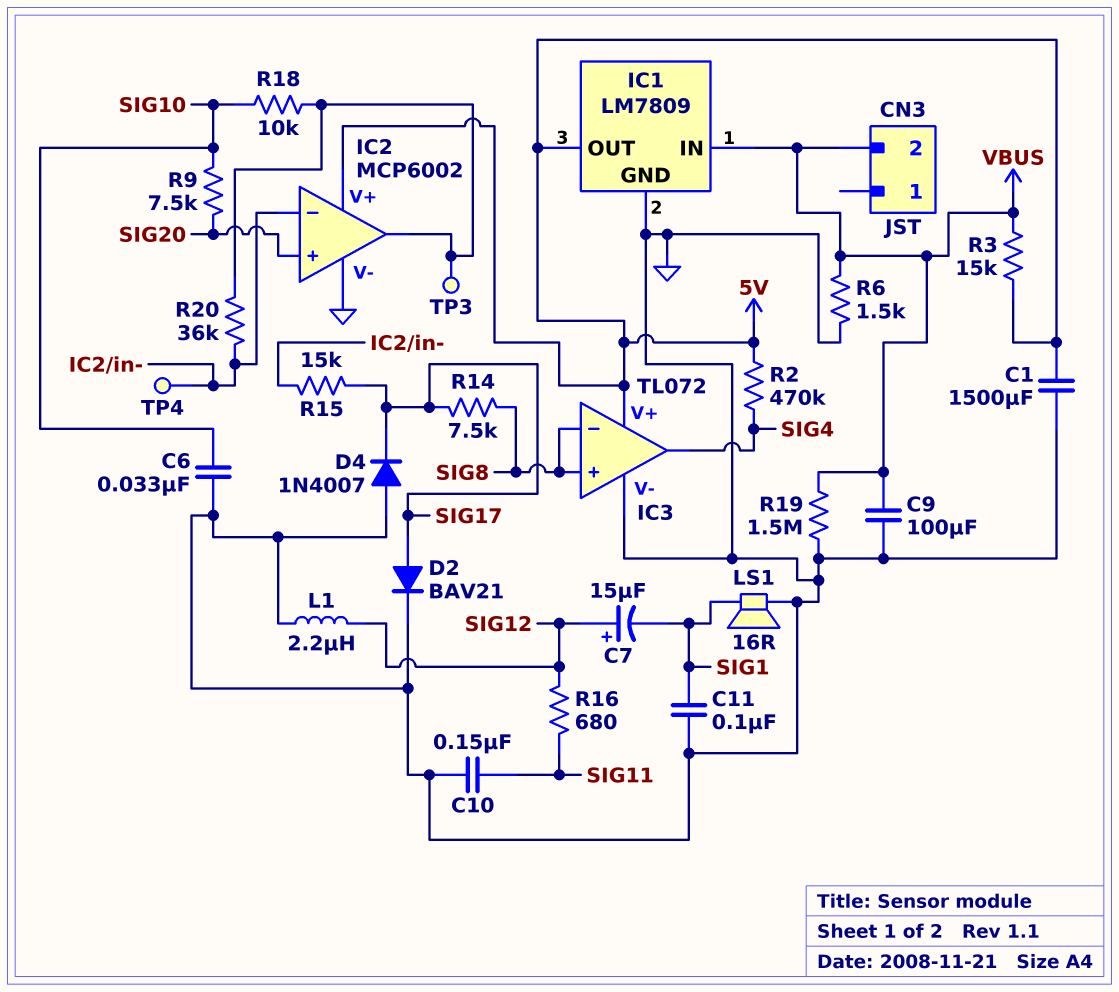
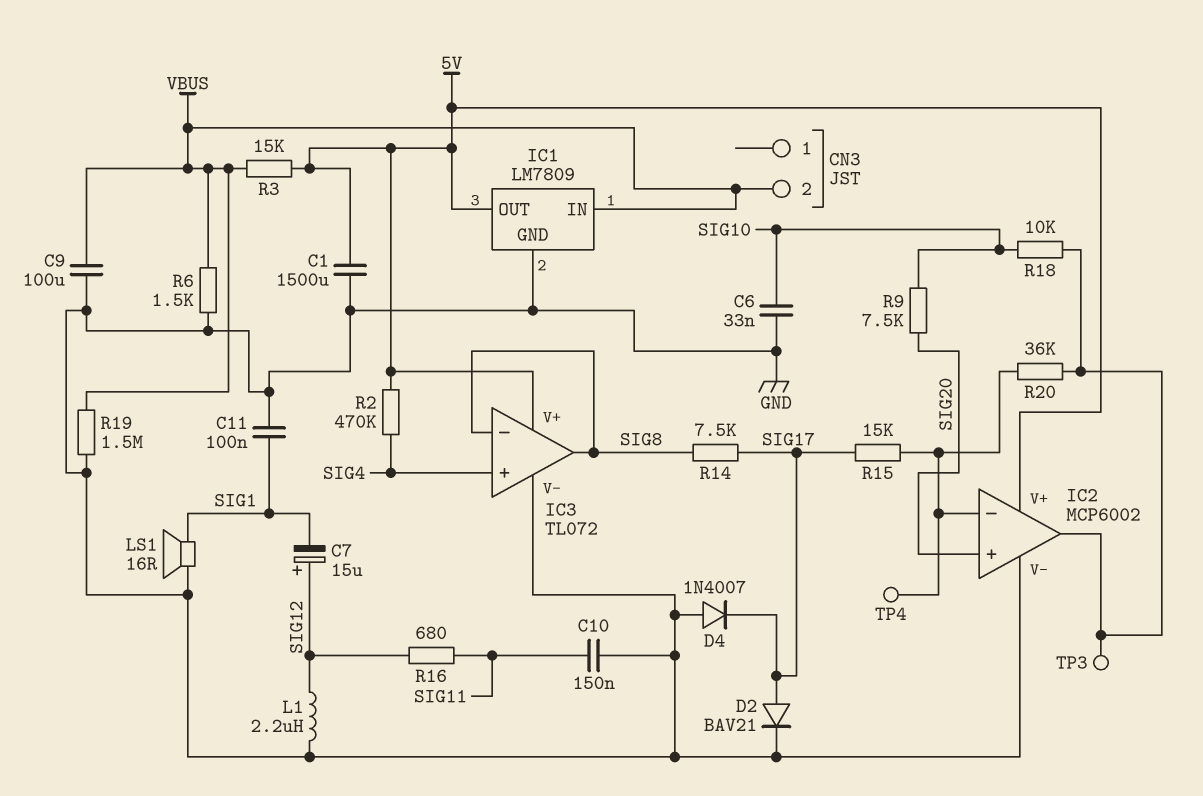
IC3 pin in+: SIG8 -> SIG4
IC3 pin out: SIG4 -> SIG8

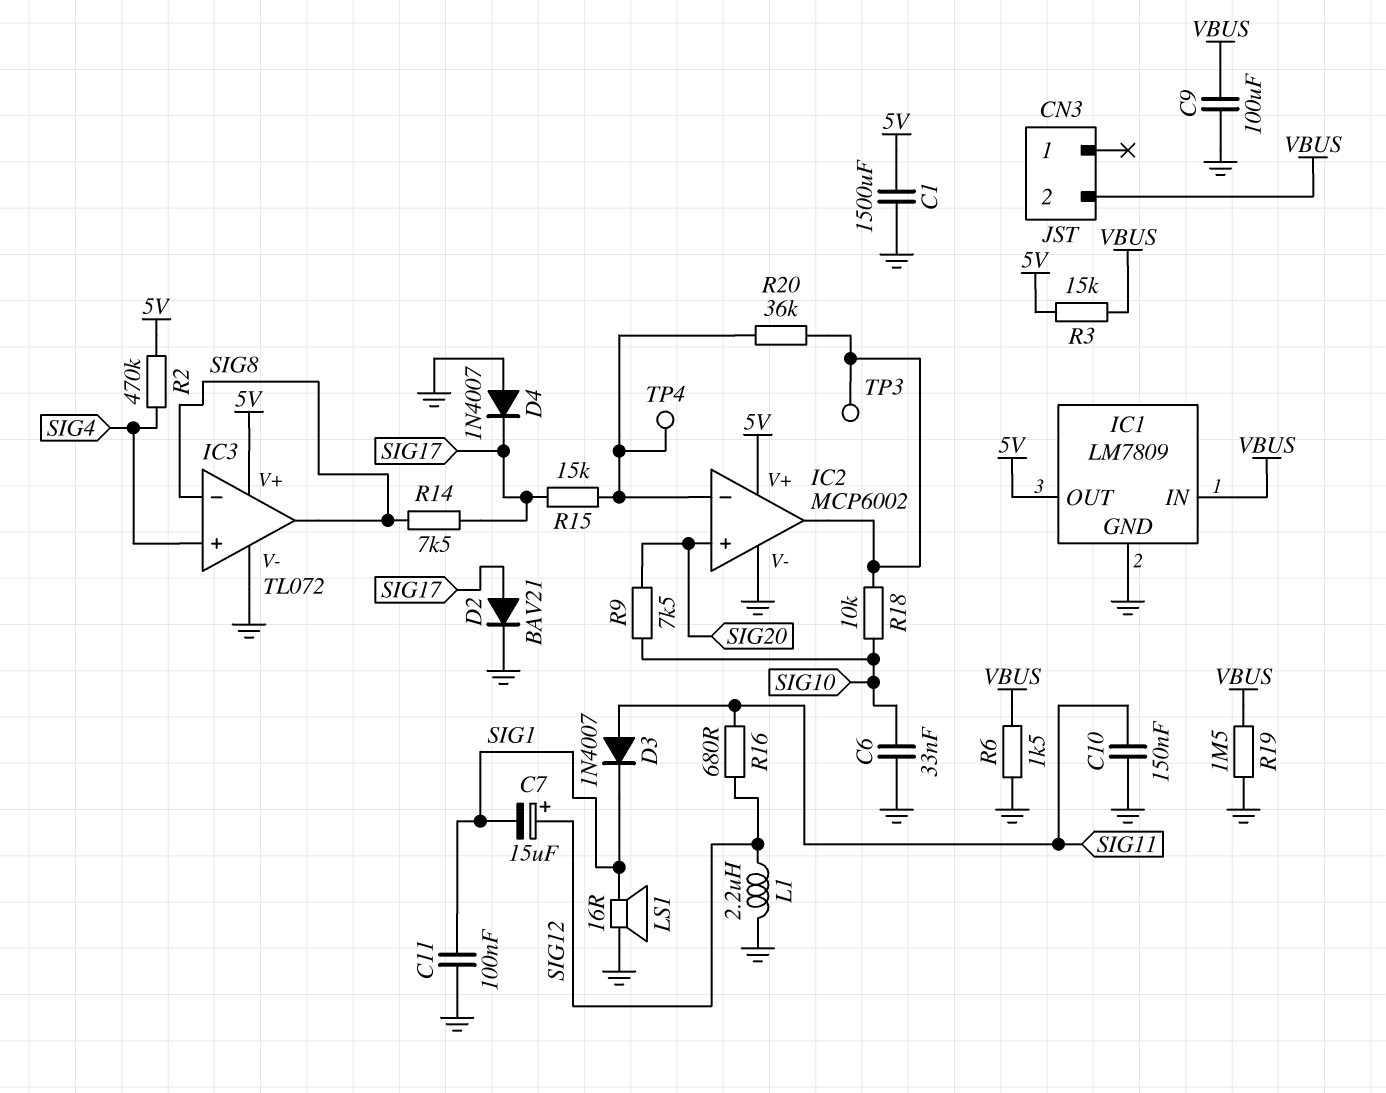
D3: none -> diode 1N4007 (A SIG11, K SIG1)

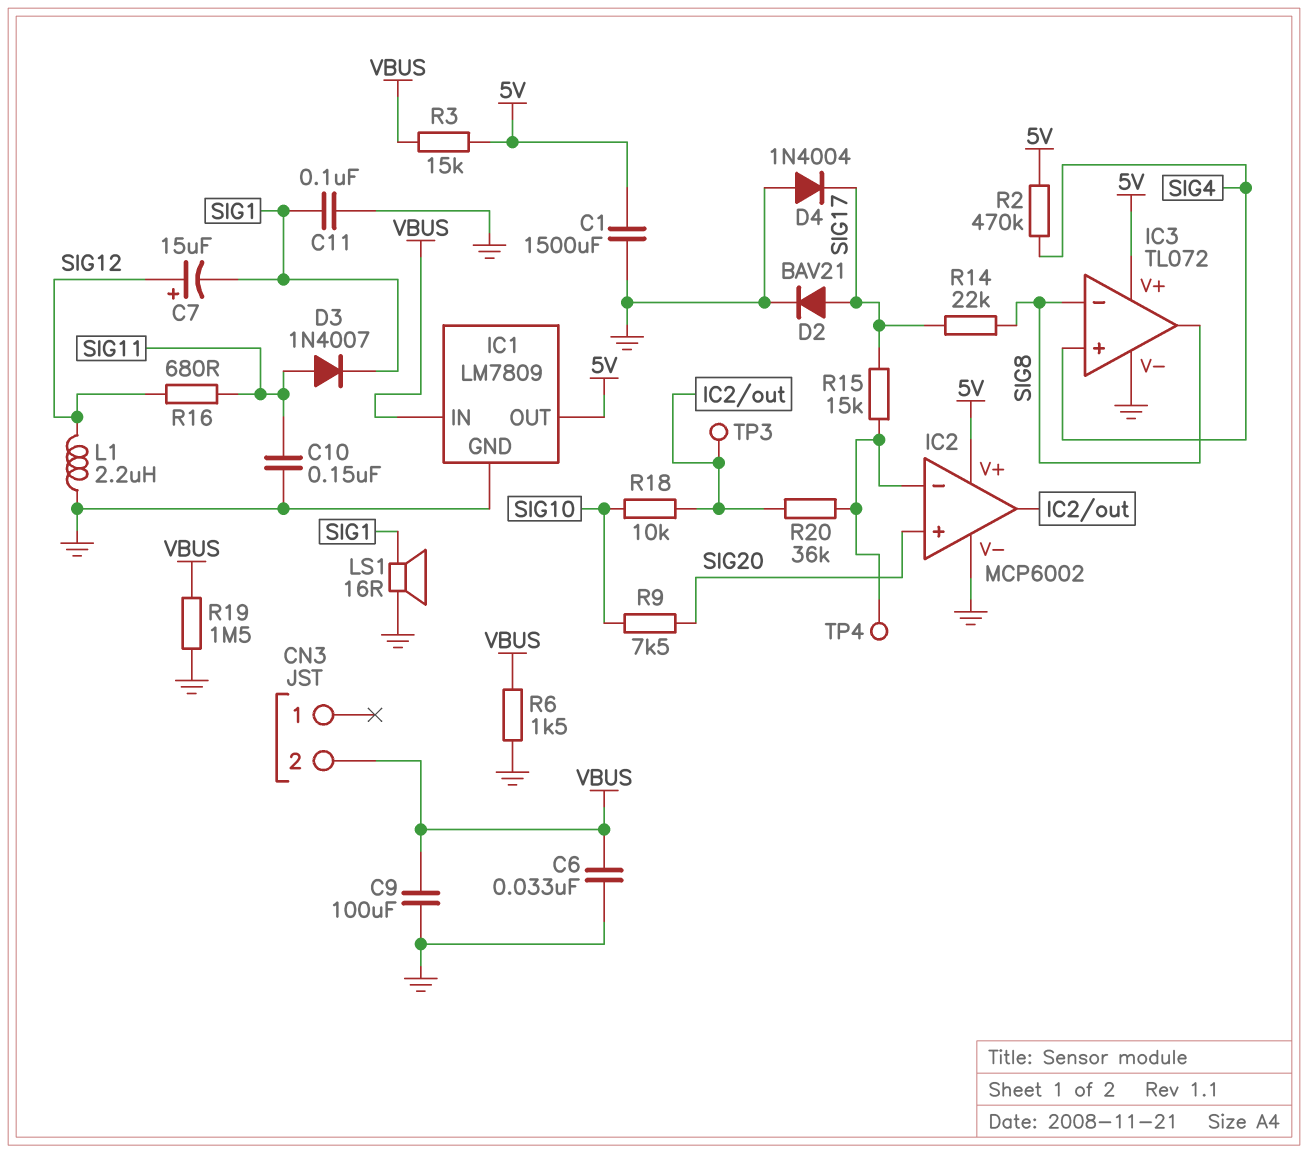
C6: 33nF (GND, SIG10) -> 33nF (GND, VBUS)
D4: diode 1N4007 (A GND, K SIG17) -> diode 1N4004 (A GND, K SIG17)
R14: 7.5k (SIG8, SIG17) -> 22k (SIG8, SIG17)

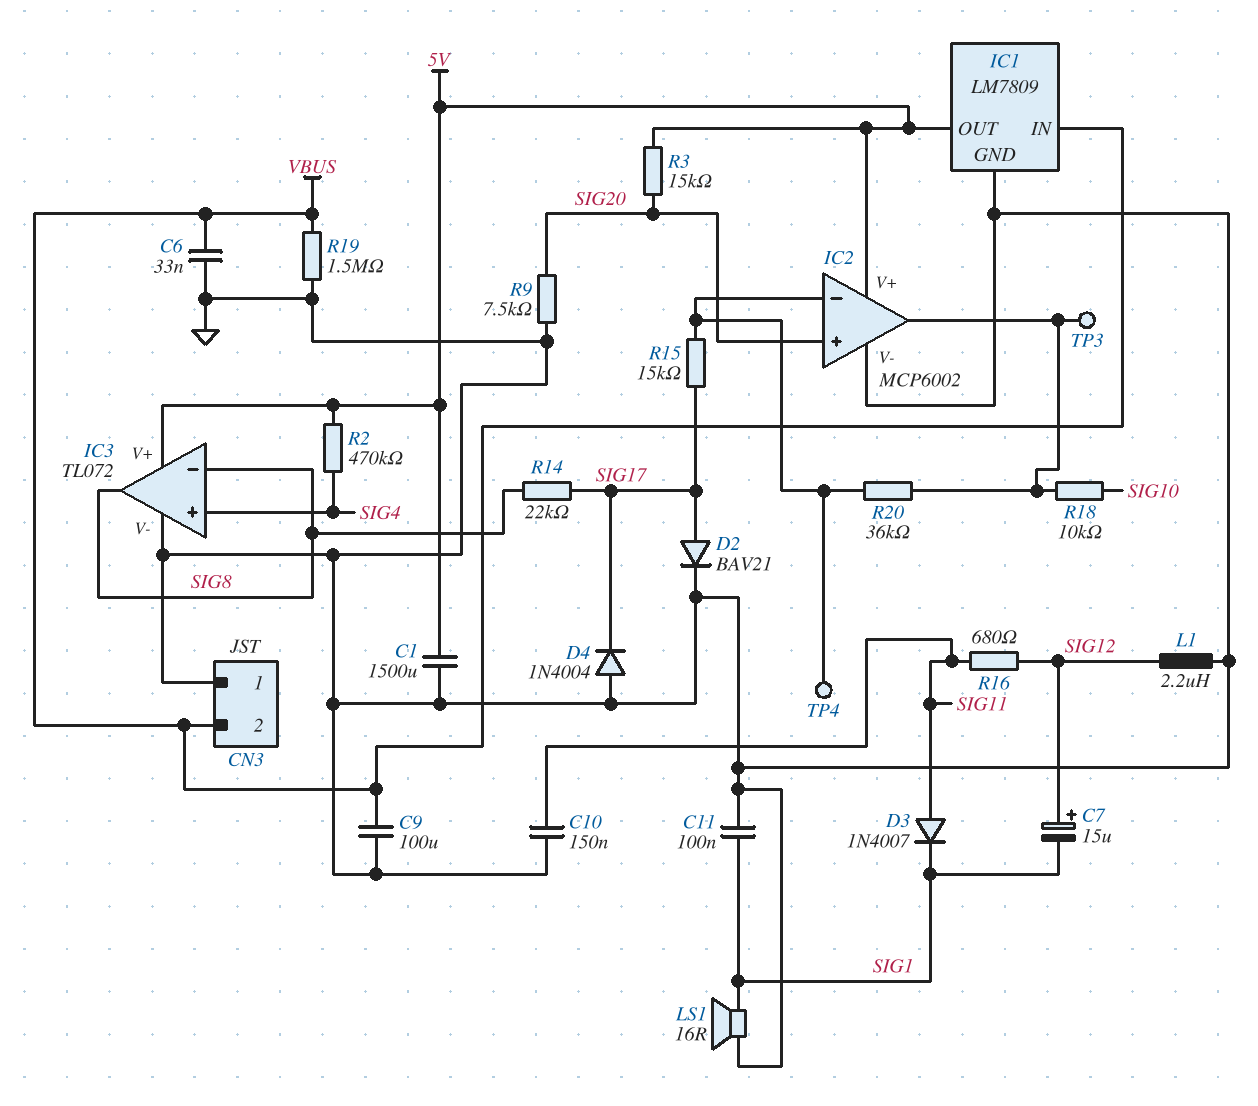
CN3 pin 1: none -> GND
R3: 15k (5V, VBUS) -> 15k (5V, SIG20)
R6: 1.5k (GND, VBUS) -> none
R9: 7.5k (SIG10, SIG20) -> 7.5k (GND, SIG20)

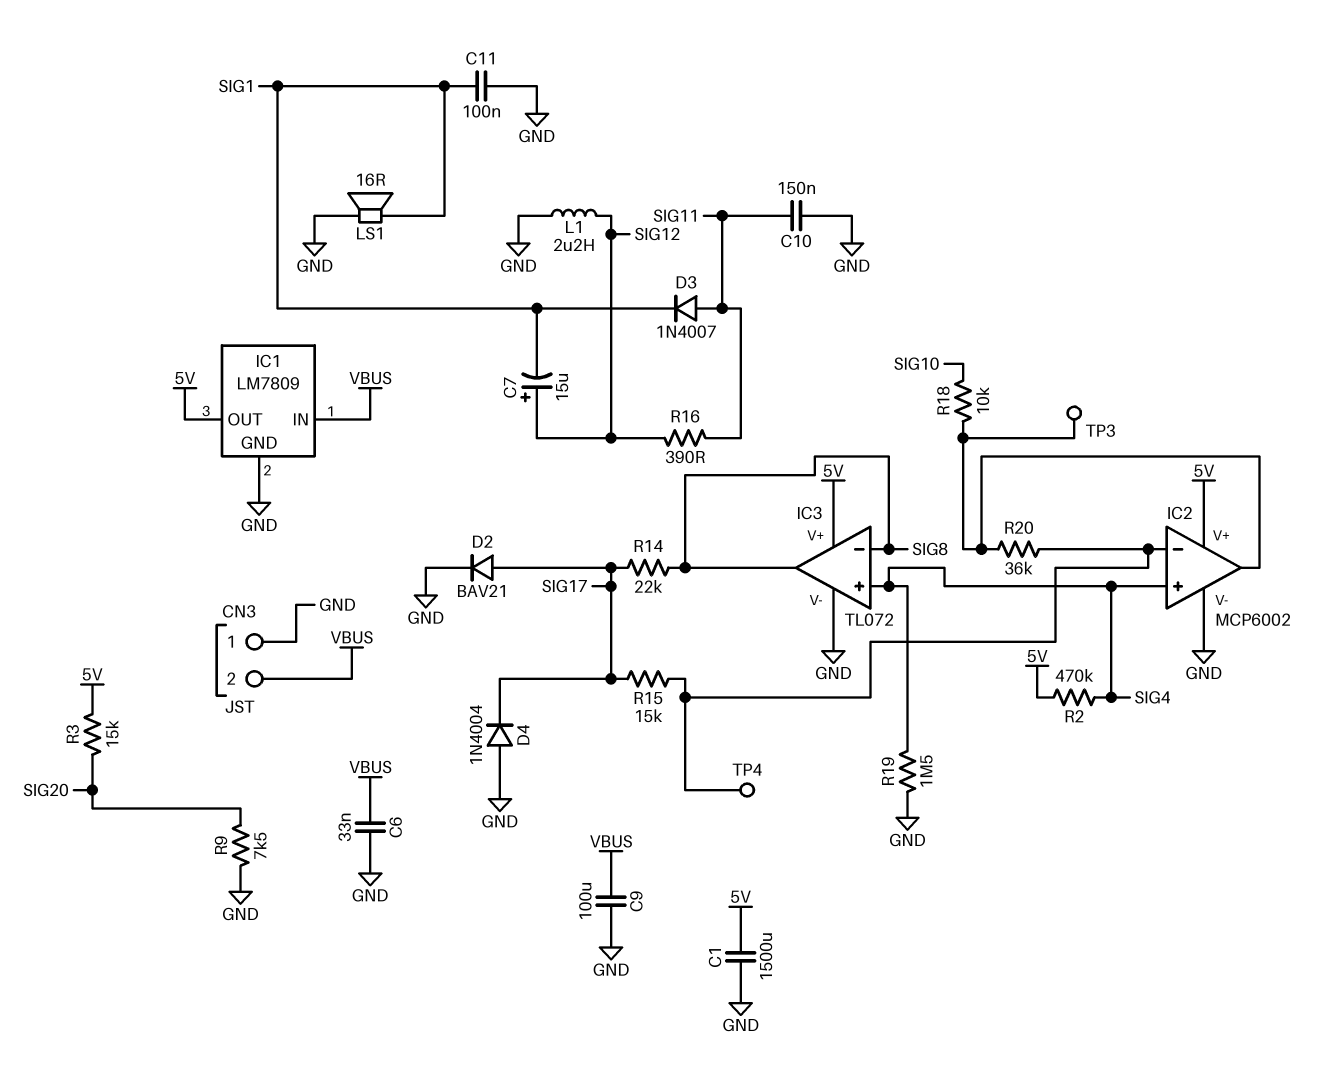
IC2 pin in+: SIG20 -> SIG4
R16: 680 (SIG11, SIG12) -> 390 (SIG11, SIG12)
R19: 1.5M (GND, VBUS) -> 1.5M (GND, SIG4)

